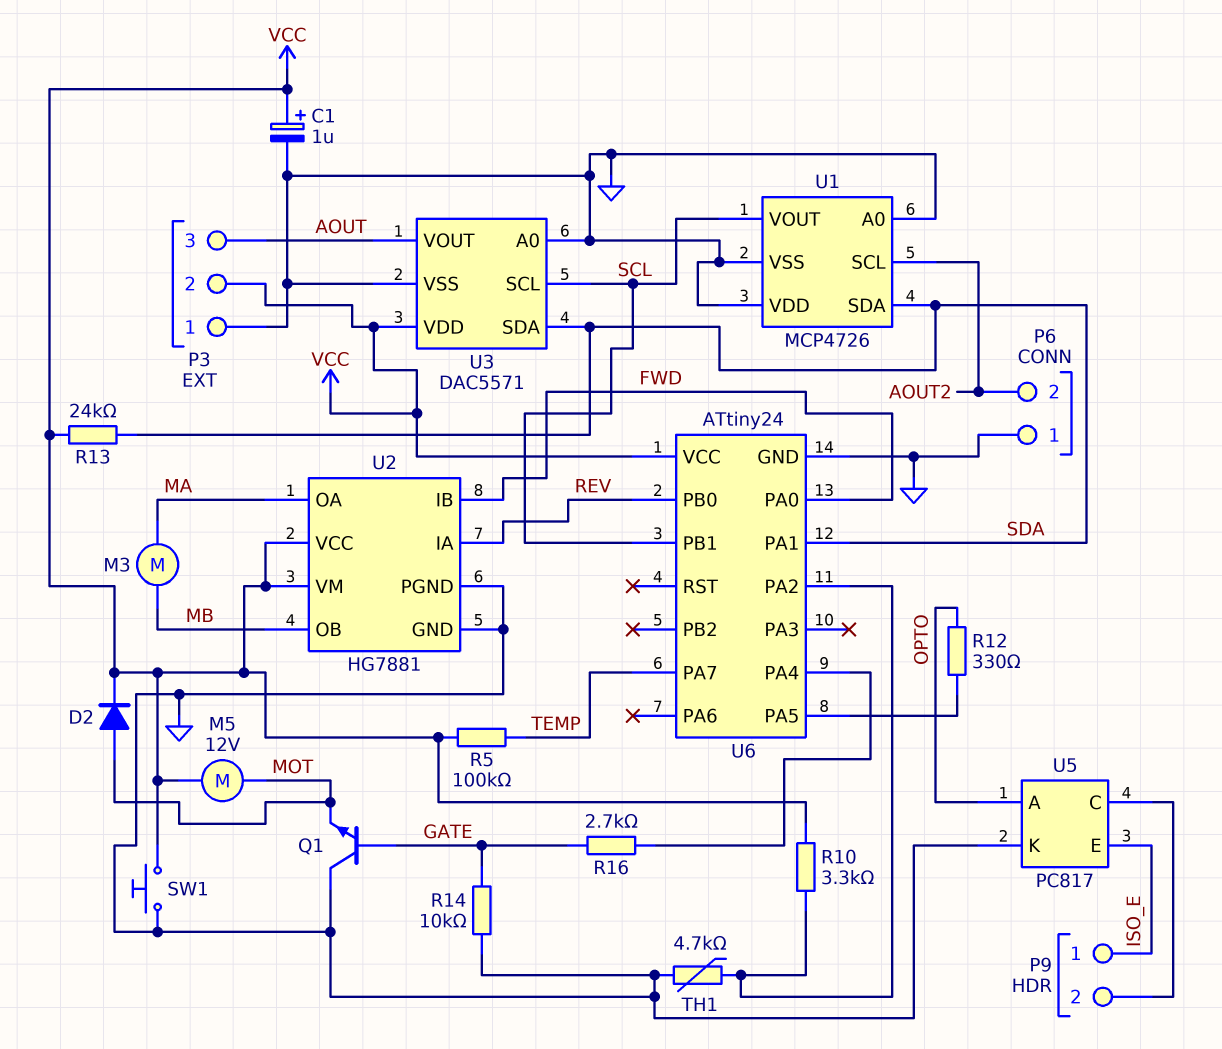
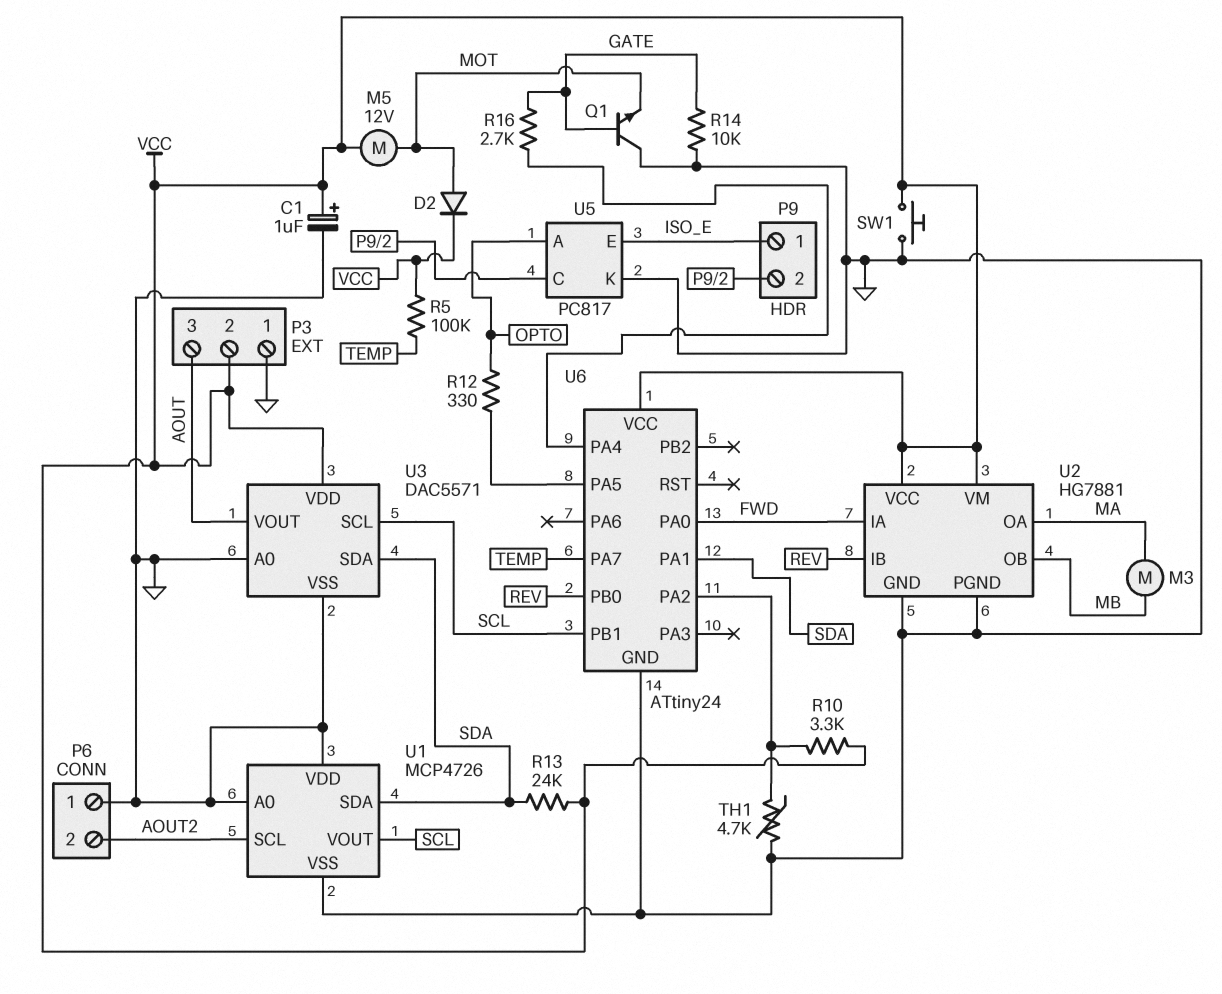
U2 pin IA: REV -> FWD
U2 pin IB: FWD -> REV

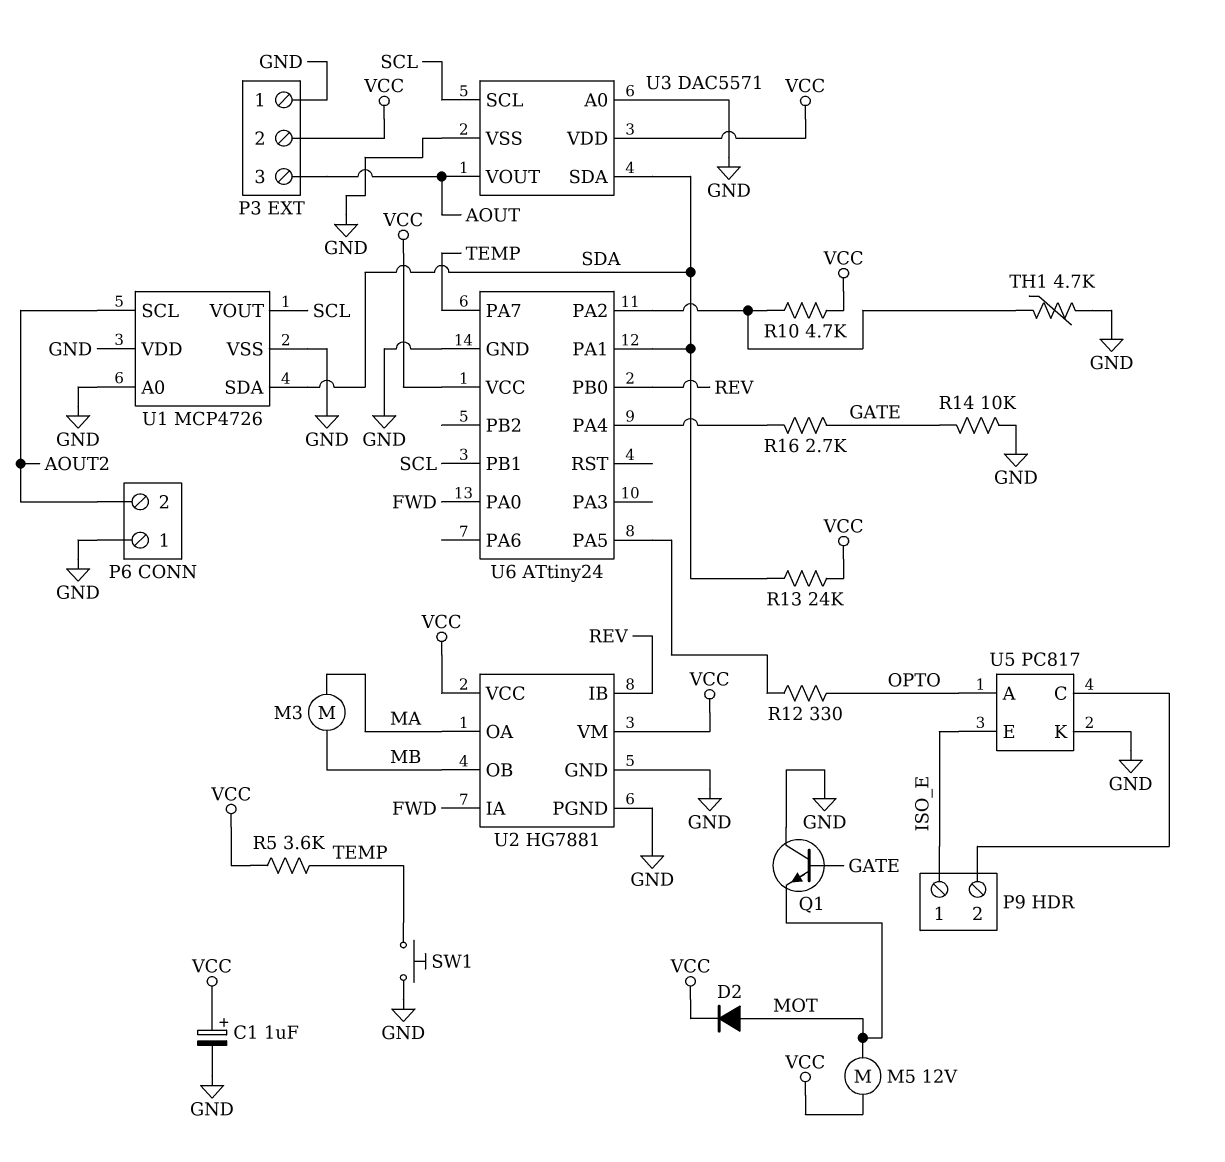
R5: 100k (TEMP, VCC) -> 3.6k (TEMP, VCC)
R10: 3.3k (U6/PA2, VCC) -> 4.7k (U6/PA2, VCC)
SW1: button (GND, VCC) -> button (GND, TEMP)

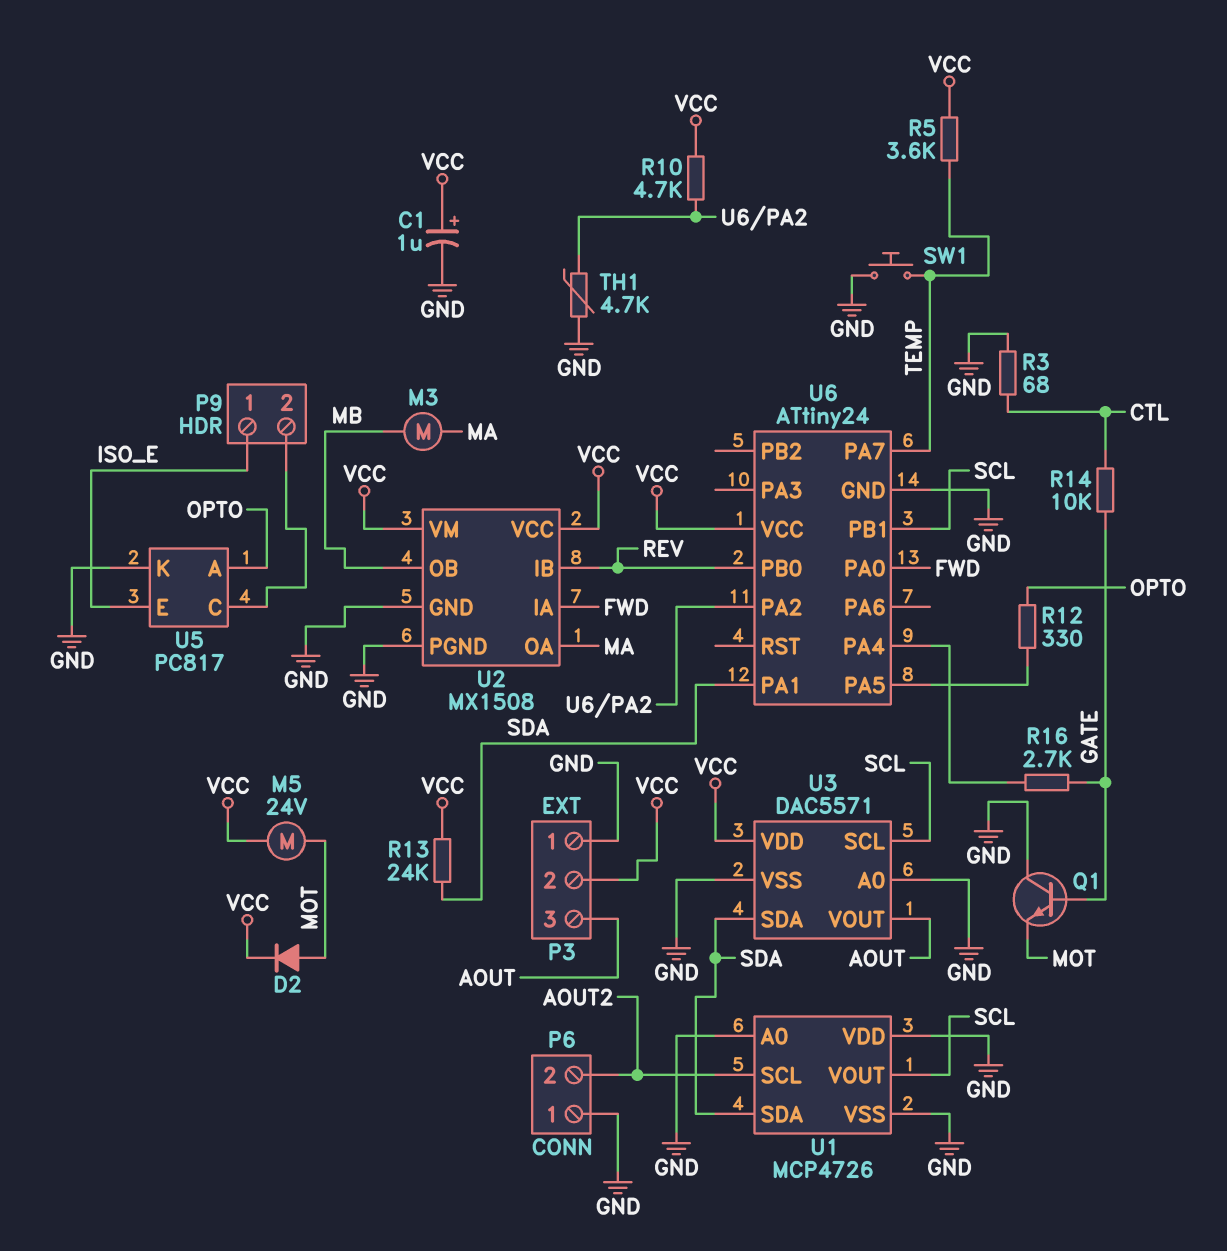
M5: motor 12V (MOT, VCC) -> motor 24V (MOT, VCC)
R3: none -> 68 (CTL, GND)
R14: 10k (GATE, GND) -> 10k (CTL, GATE)
U2: HG7881 -> MX1508

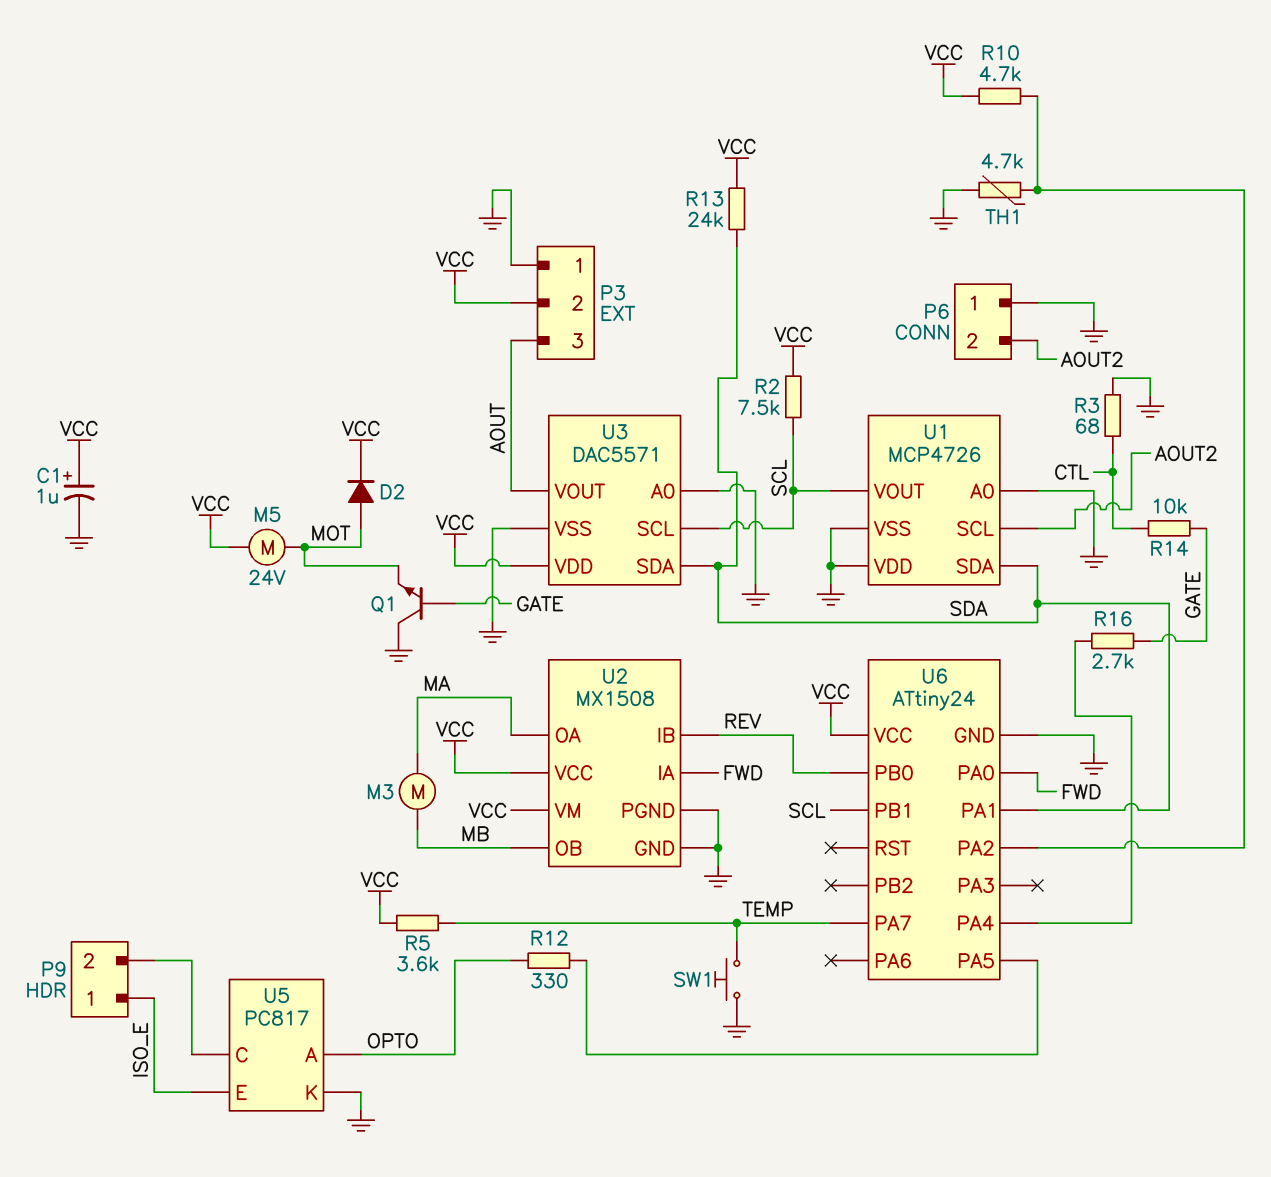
R2: none -> 7.5k (SCL, VCC)

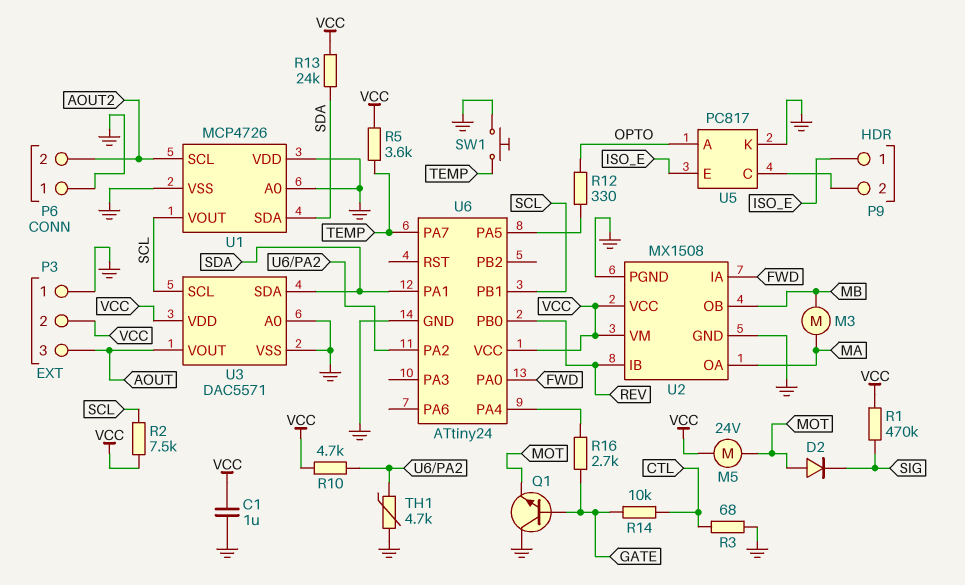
C1: 1uF (plus VCC, minus GND) -> 1uF (GND, VCC)
D2: diode (A MOT, K VCC) -> diode (A MOT, K SIG)
R1: none -> 470k (SIG, VCC)

